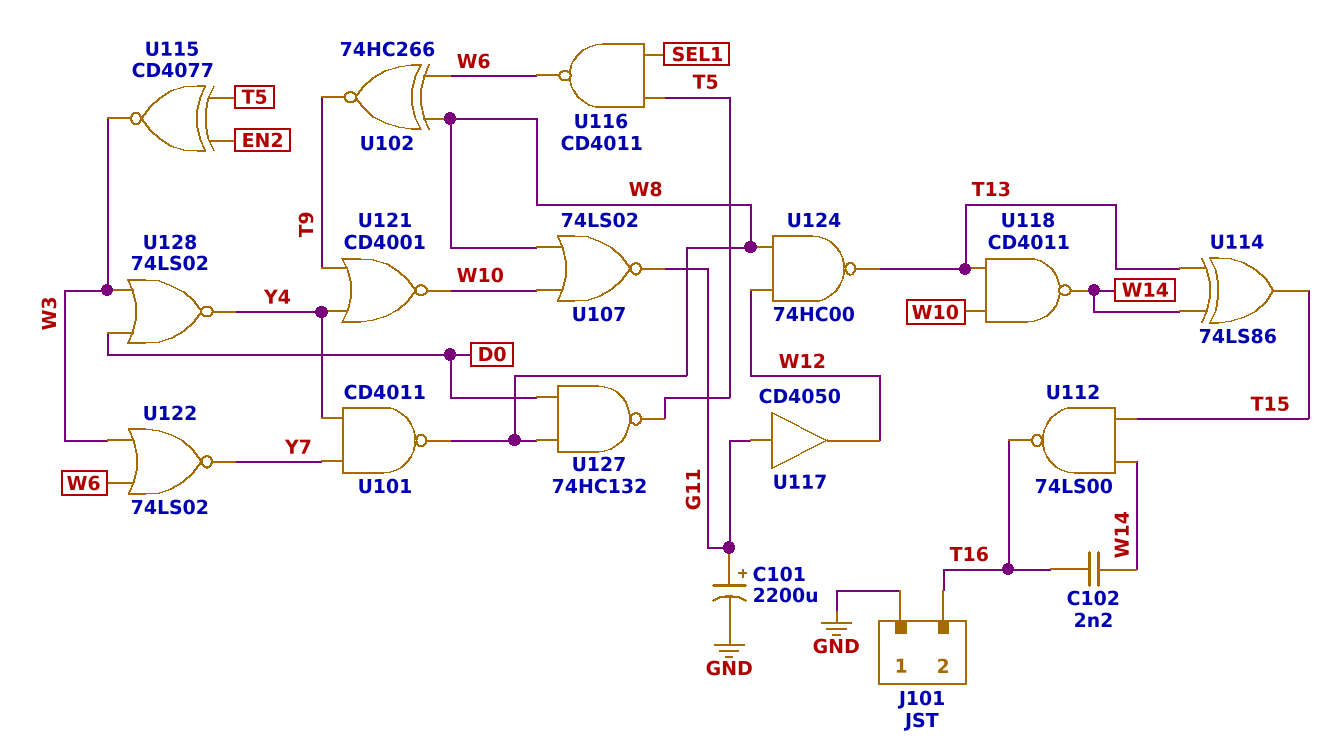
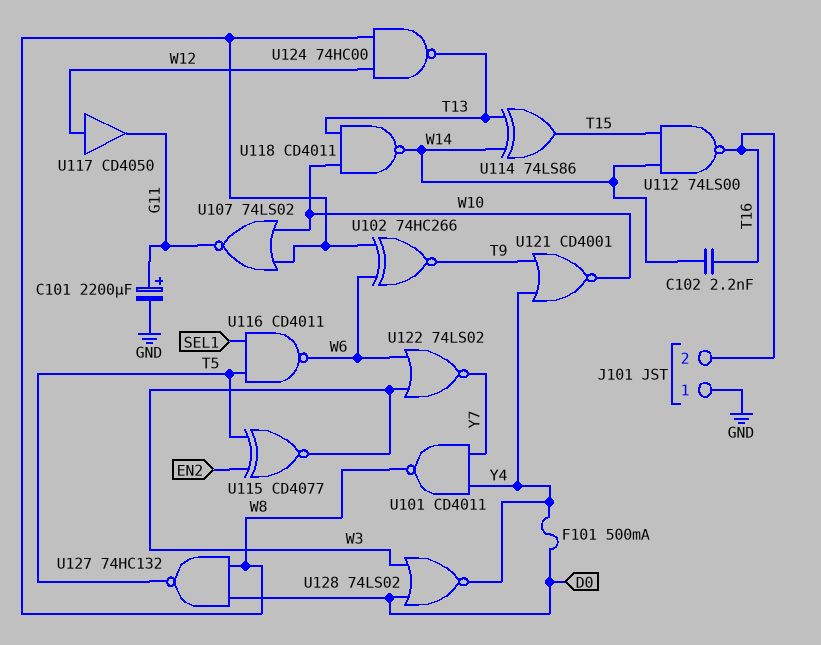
F101: none -> 500mA (D0, Y4)
U117: buffer CD4050 (in G11, out W12) -> buffer CD4050 (in W12, out G11)

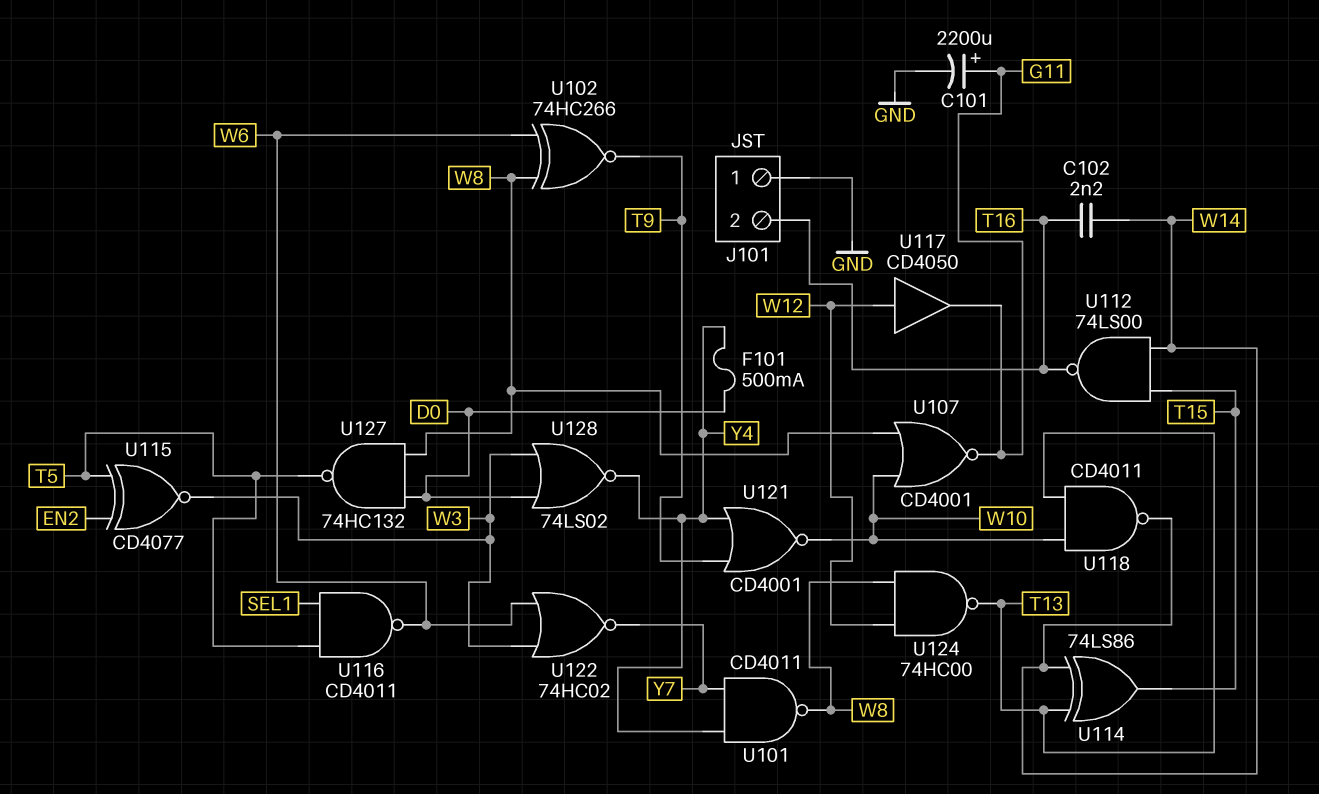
U107: NOR 74LS02 (in W8, in W10, out G11) -> NOR CD4001 (in W8, in W10, out G11)
U122: NOR 74LS02 (in W3, in W6, out Y7) -> NOR 74HC02 (in W3, in W6, out Y7)

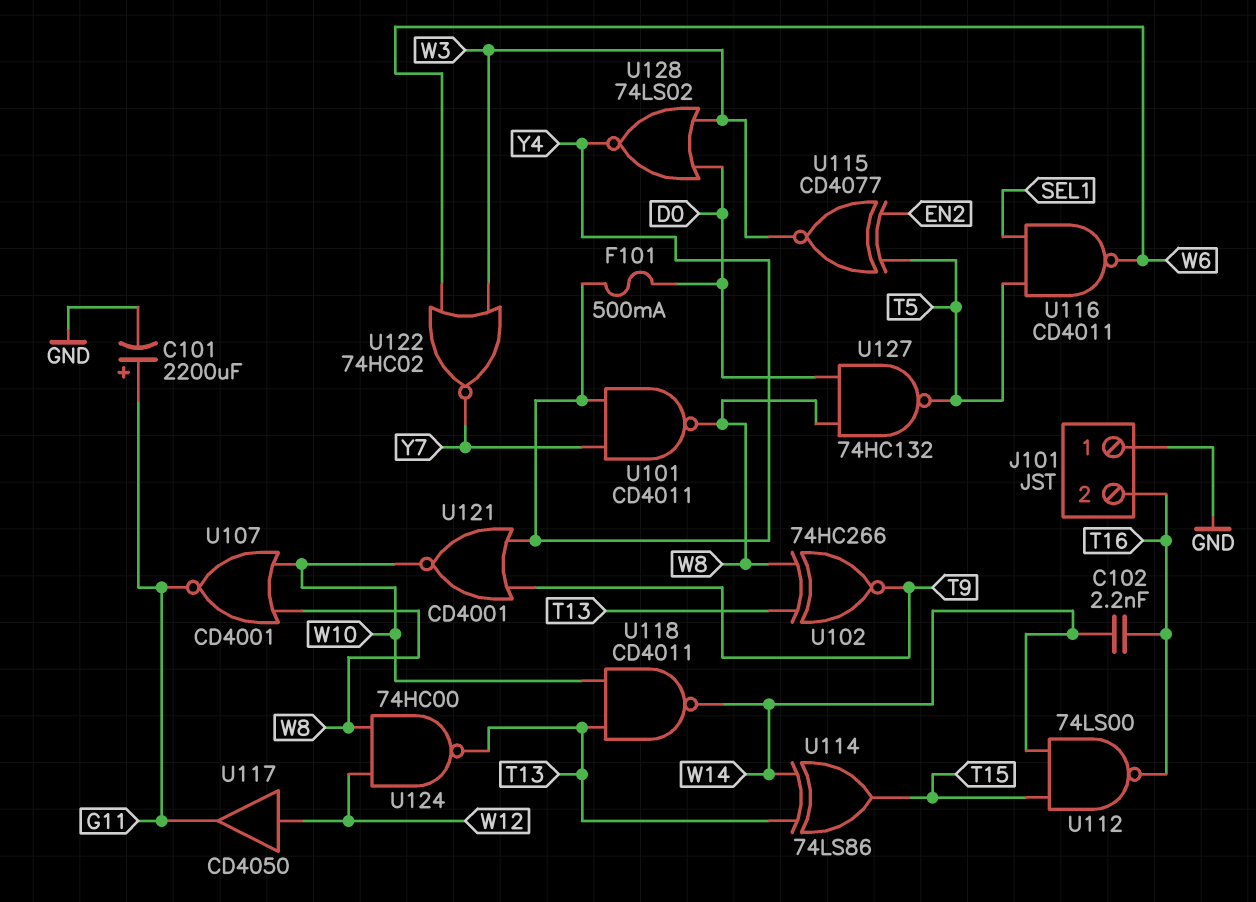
U102: XNOR 74HC266 (in W6, in W8, out T9) -> XNOR 74HC266 (in T13, in W8, out T9)

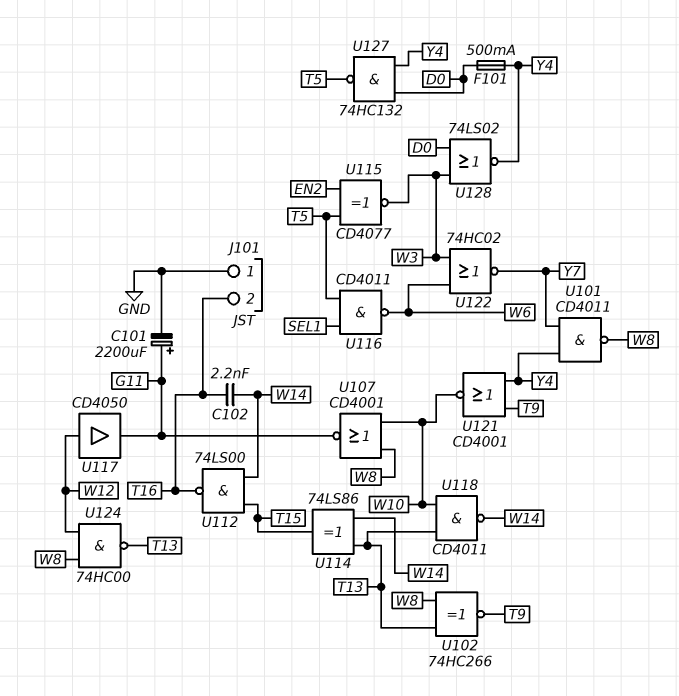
U127: NAND 74HC132 (in D0, in W8, out T5) -> NAND 74HC132 (in D0, in Y4, out T5)

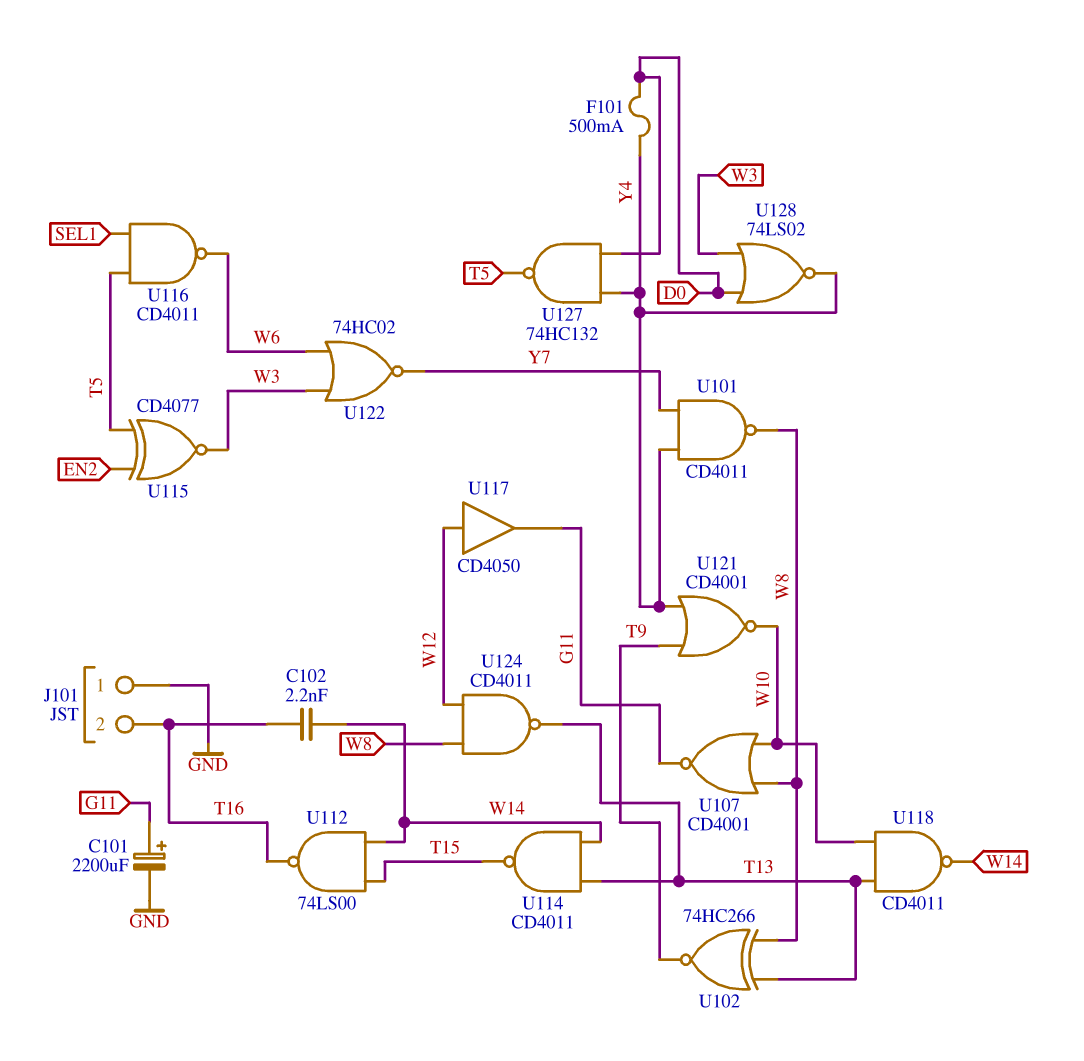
U114: XOR 74LS86 (in T13, in W14, out T15) -> NAND CD4011 (in T13, in W14, out T15)
U124: NAND 74HC00 (in W8, in W12, out T13) -> NAND CD4011 (in W8, in W12, out T13)

